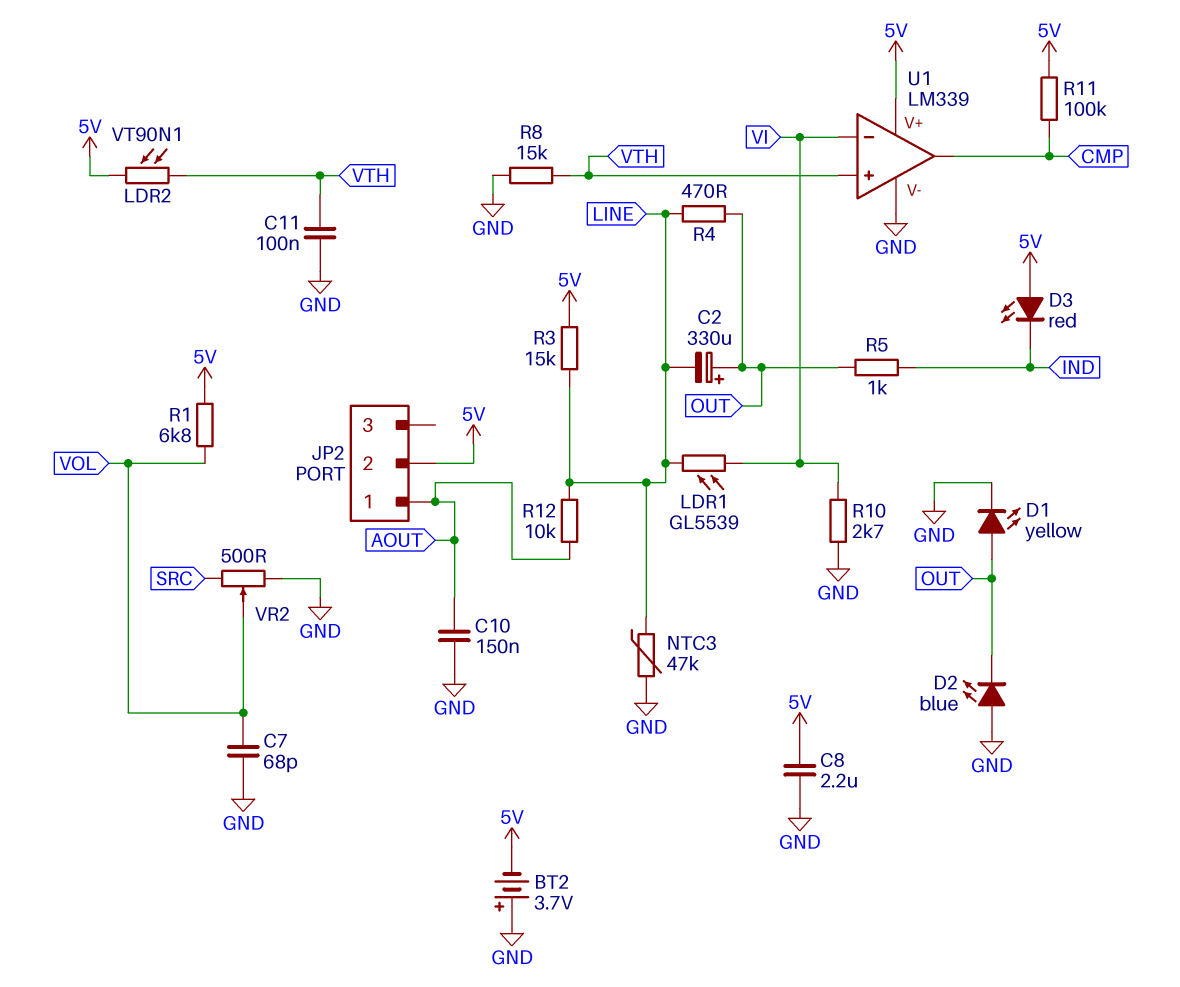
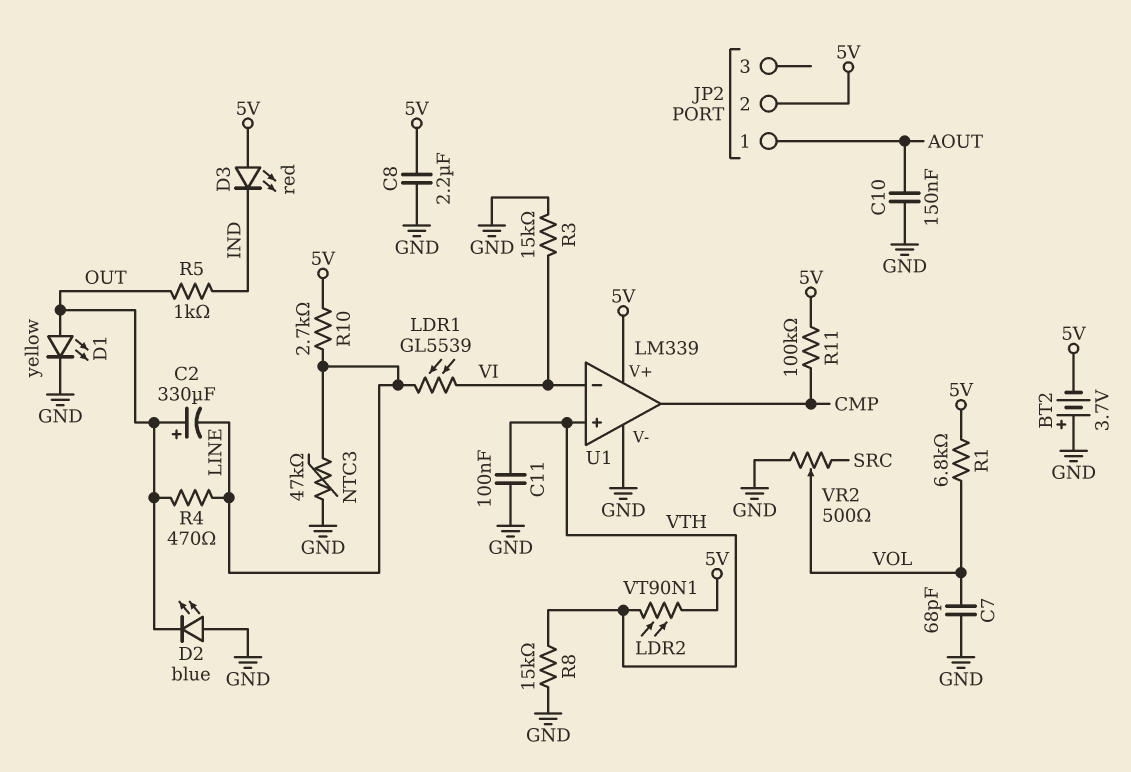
R3: 15k (5V, LINE) -> 15k (GND, VI)
R10: 2.7k (GND, VI) -> 2.7k (5V, LINE)
R12: 10k (AOUT, LINE) -> none

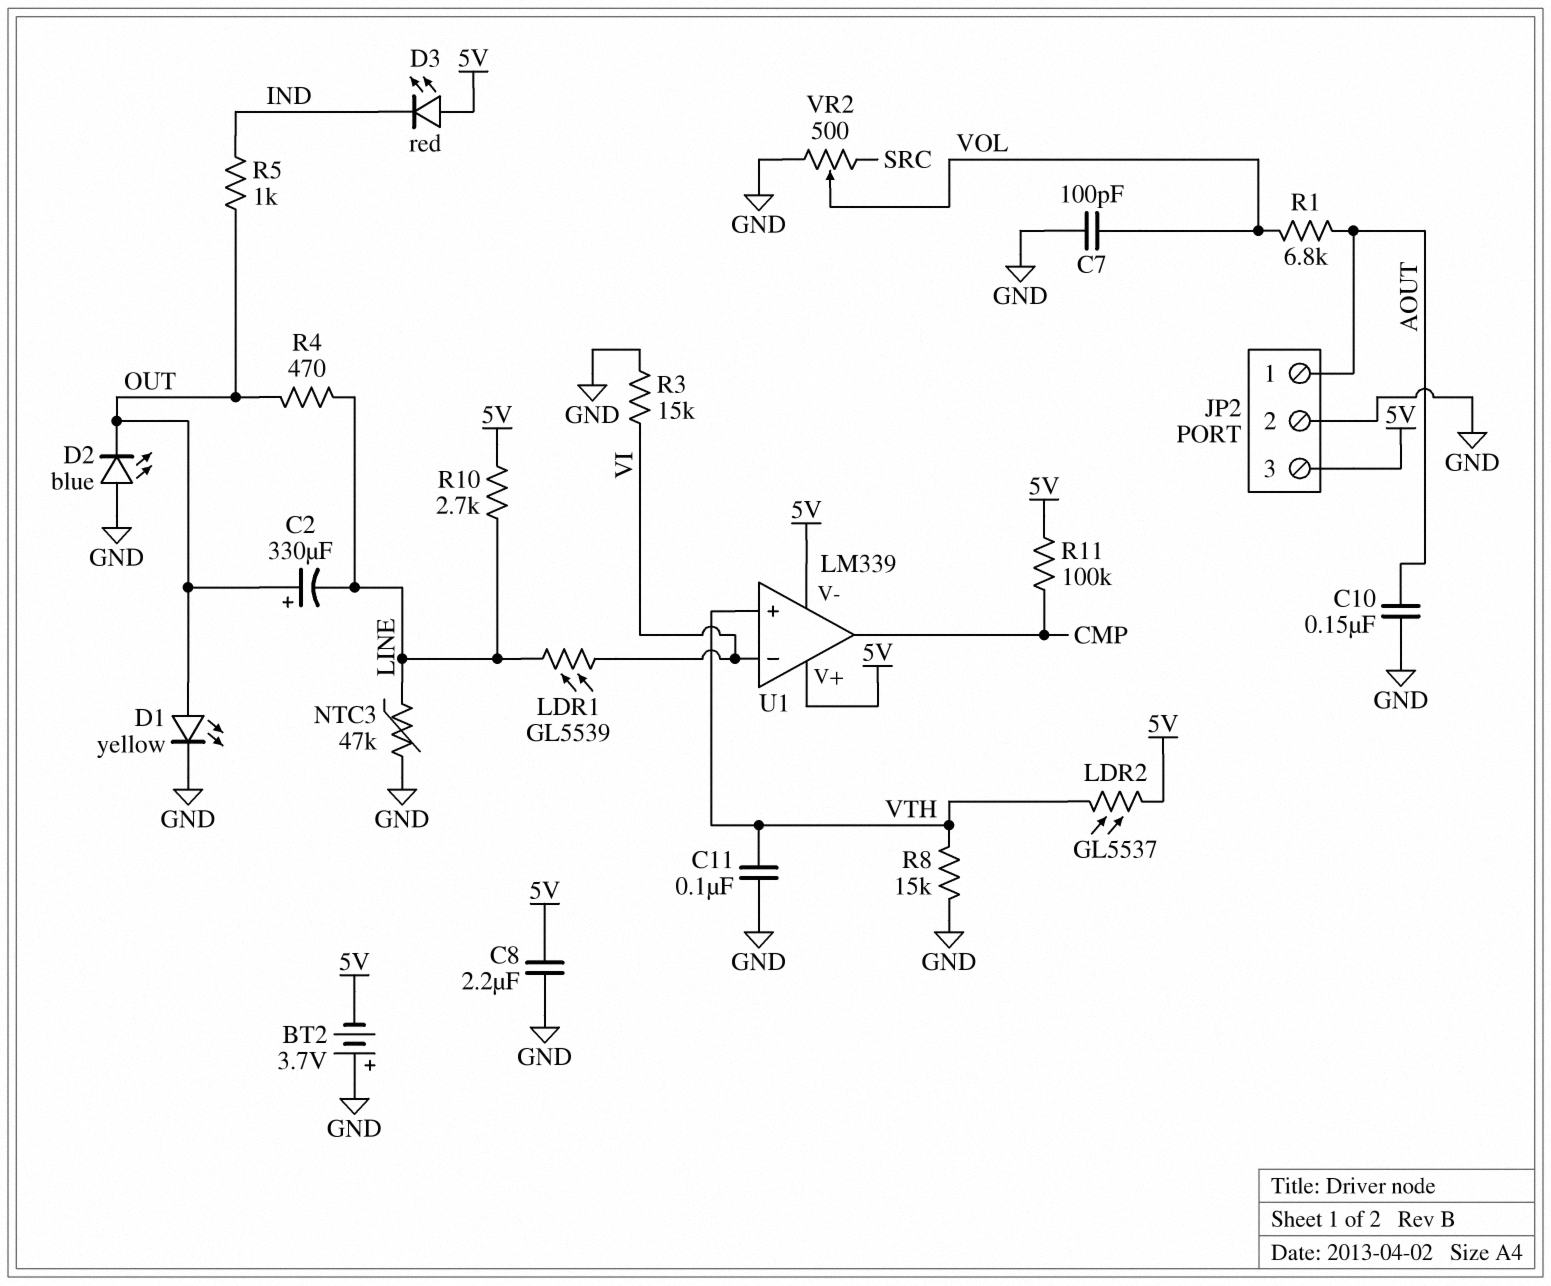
C7: 68pF (GND, VOL) -> 100pF (GND, VOL)
JP2 pin 2: 5V -> GND
JP2 pin 3: none -> 5V
LDR2: VT90N1 (5V, VTH) -> GL5537 (5V, VTH)
R1: 6.8k (5V, VOL) -> 6.8k (AOUT, VOL)
U1 pin V-: GND -> 5V

